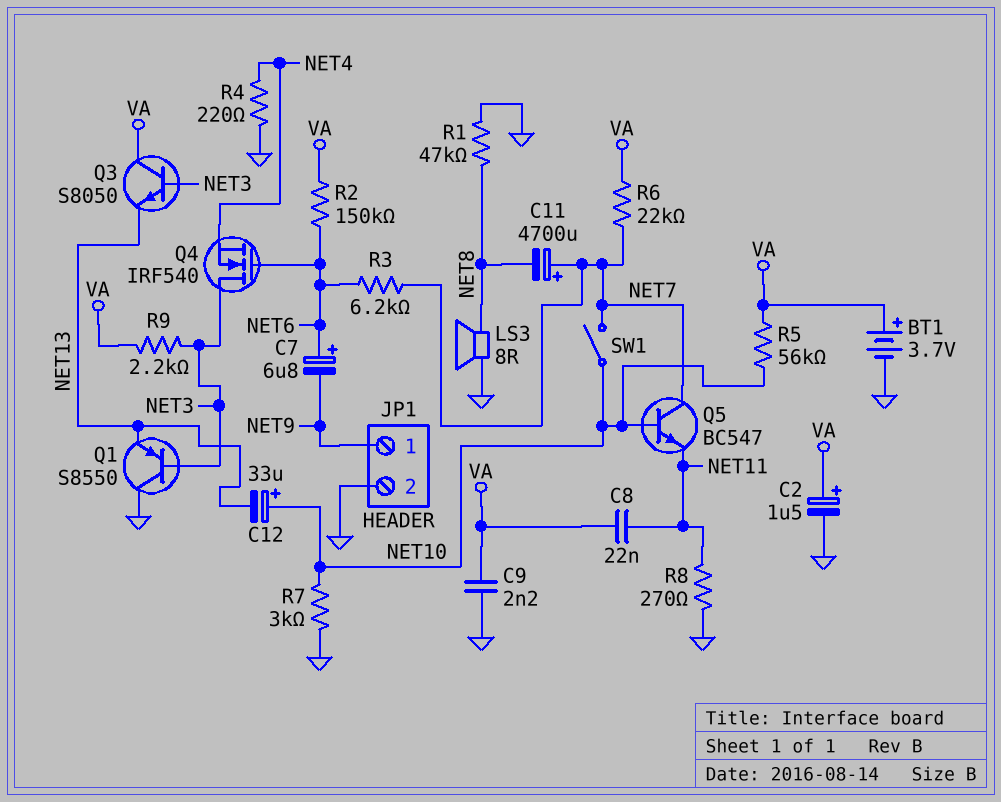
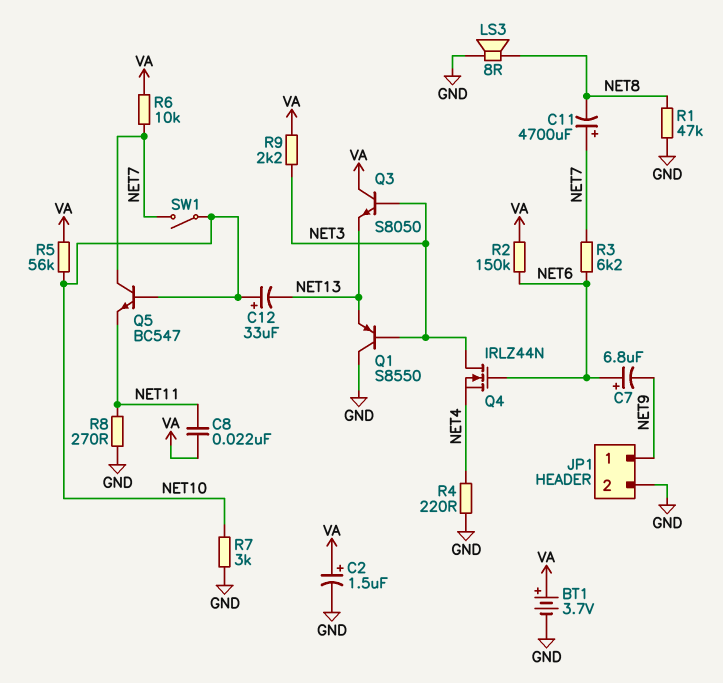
C9: 2.2nF (GND, VA) -> none
Q4: NMOS IRF540 (G NET6, D NET3, S NET4) -> NMOS IRLZ44N (G NET6, D NET3, S NET4)
R6: 22k (NET7, VA) -> 10k (NET7, VA)

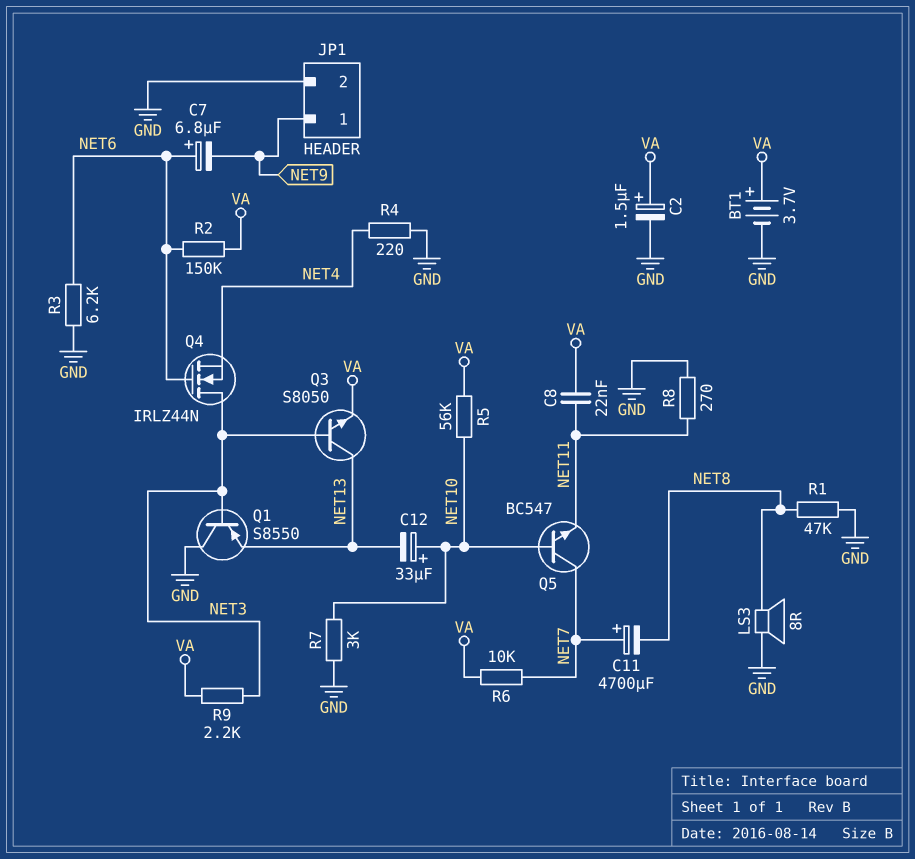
Q3: NPN S8050 (B NET3, C VA, E NET13) -> NPN S8050 (B NET3, C NET13, E VA)
R3: 6.2k (NET6, NET7) -> 6.2k (GND, NET6)
SW1: switch (NET7, NET10) -> none

